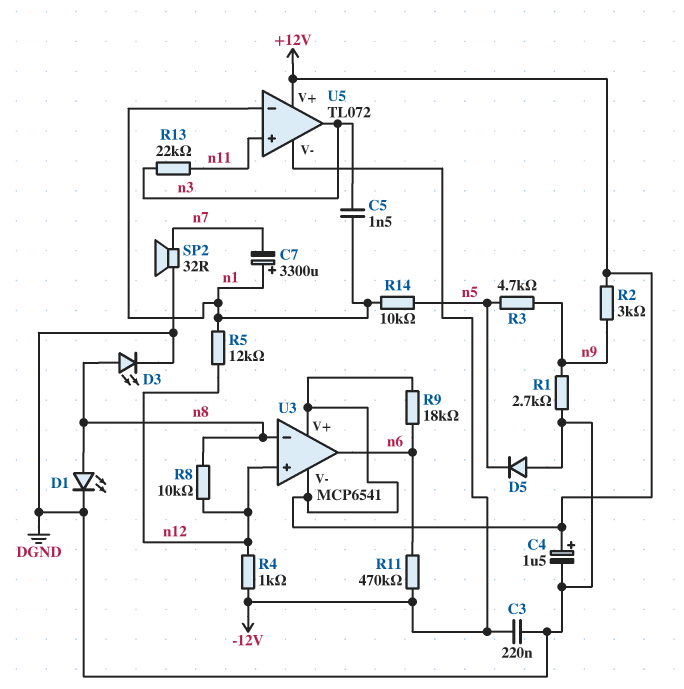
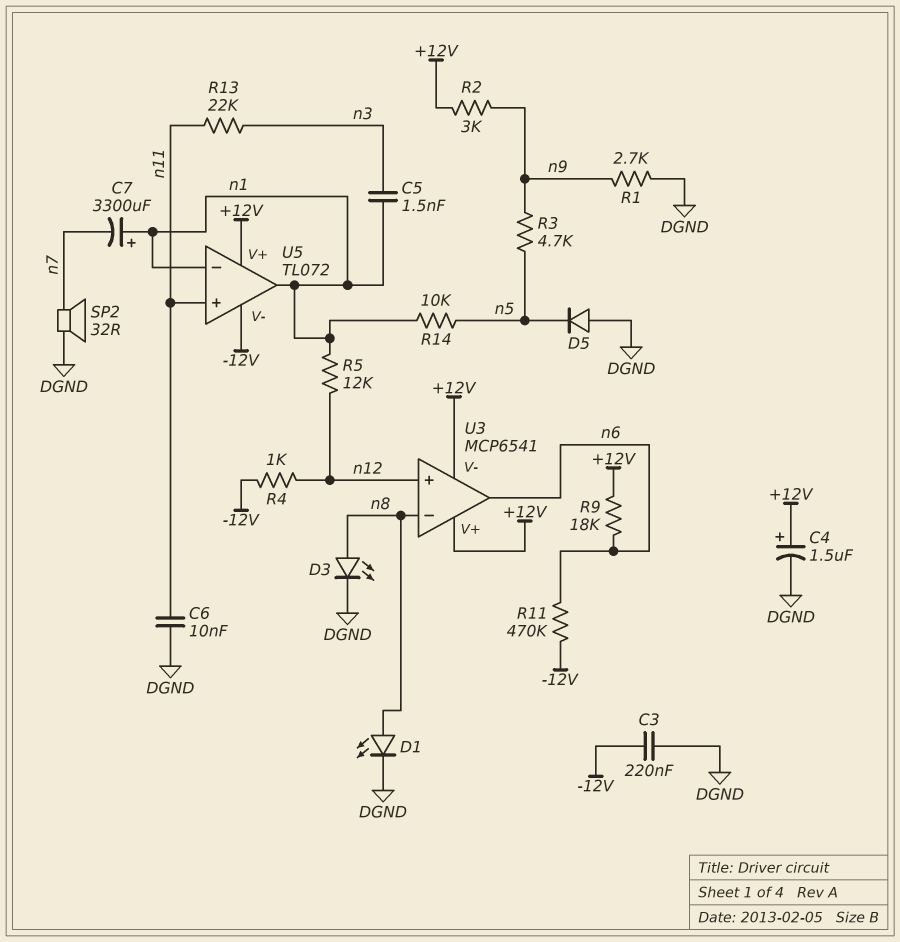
C6: none -> 10nF (DGND, n11)
R8: 10k (n8, n12) -> none
U5 pin out: n3 -> n1

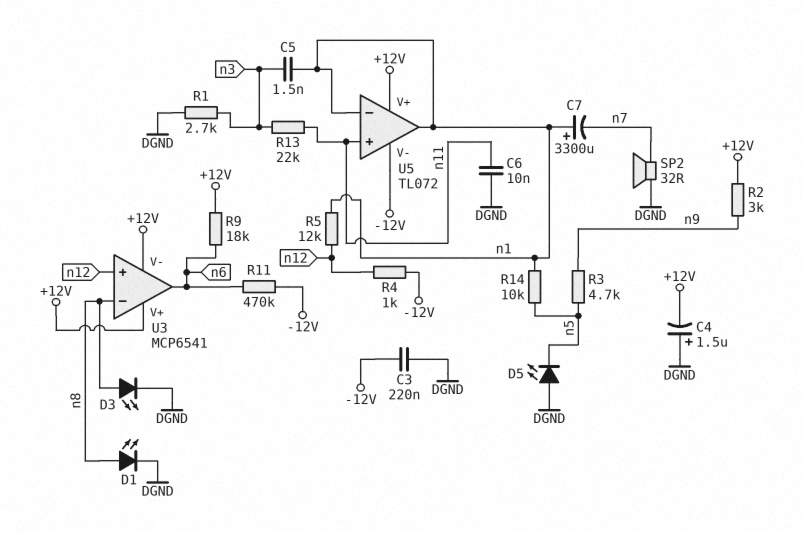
C4: 1.5uF (plus +12V, minus DGND) -> 1.5uF (plus DGND, minus +12V)
D5: diode (A DGND, K n5) -> LED (A DGND, K n5)
R1: 2.7k (DGND, n9) -> 2.7k (DGND, n3)

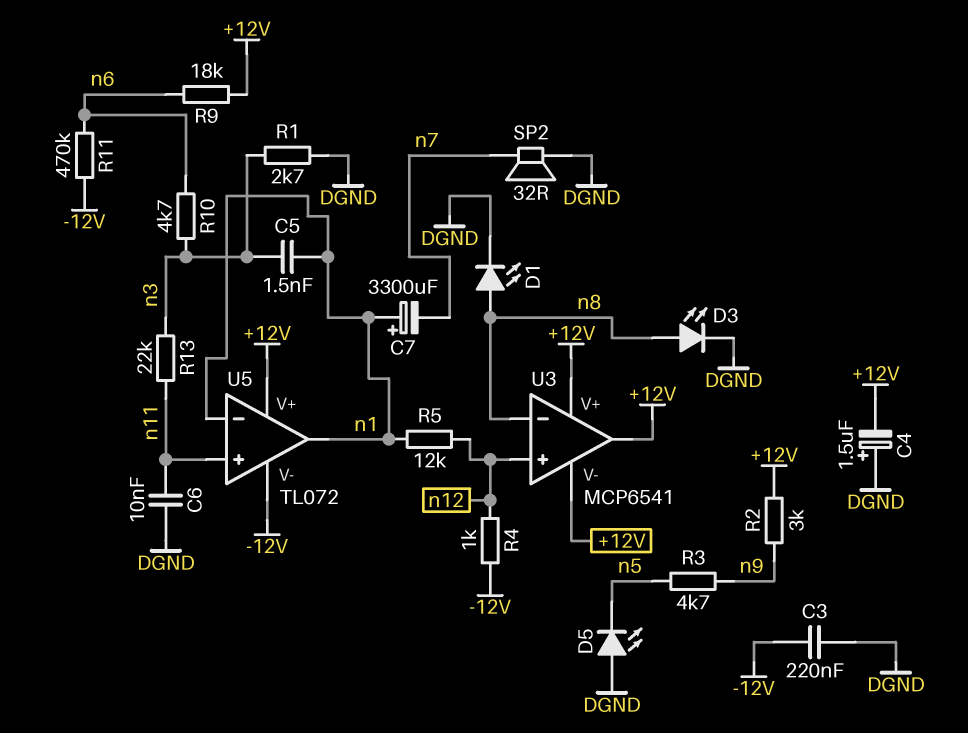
R10: none -> 4.7k (n3, n6)
R14: 10k (n1, n5) -> none
U3 pin out: n6 -> +12V

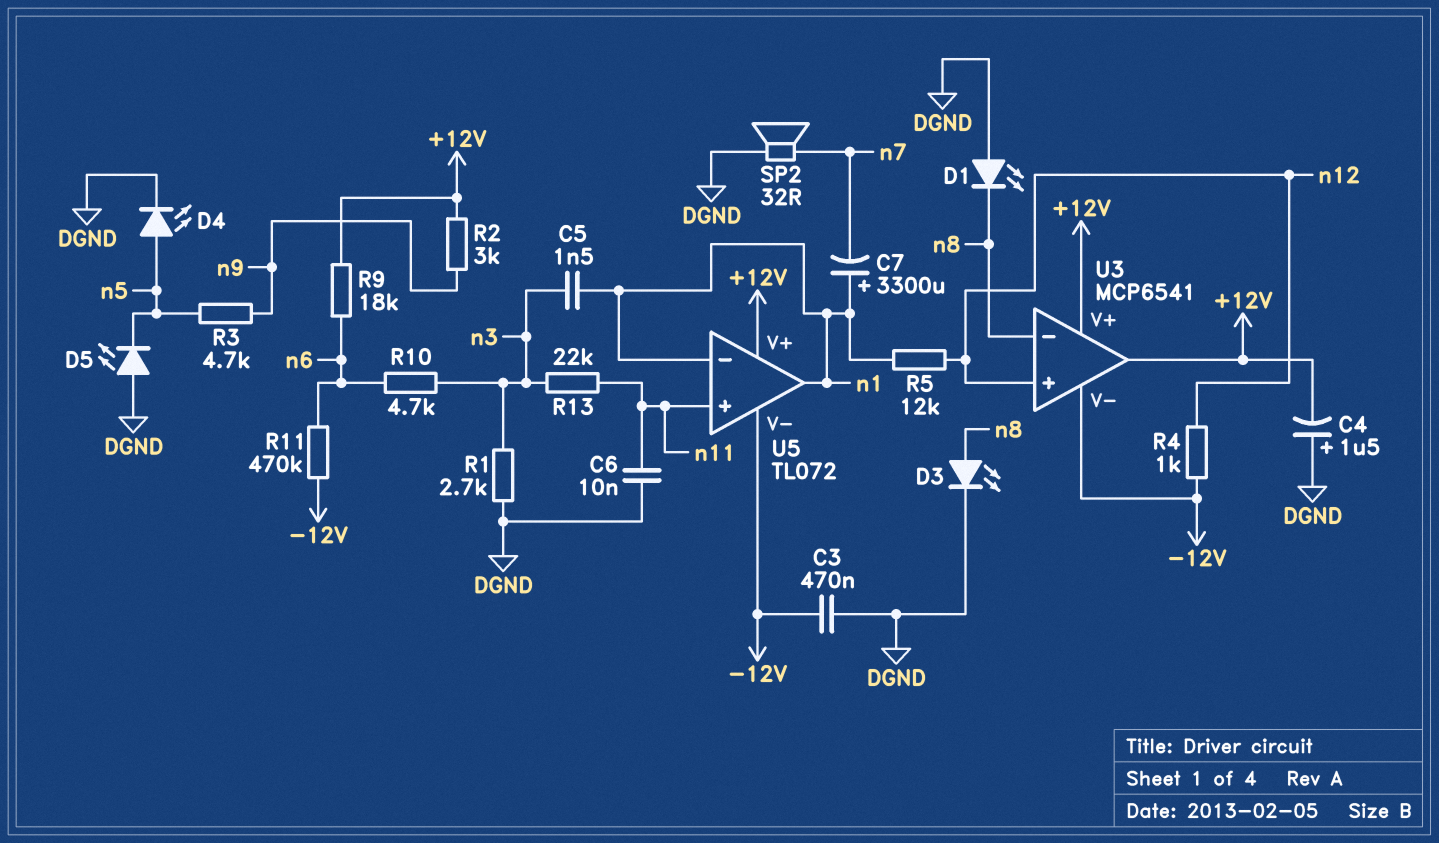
C3: 220nF (-12V, DGND) -> 470nF (-12V, DGND)
D1: LED (A n8, K DGND) -> LED (A DGND, K n8)
D4: none -> LED (A n5, K DGND)
U3 pin V-: +12V -> -12V

